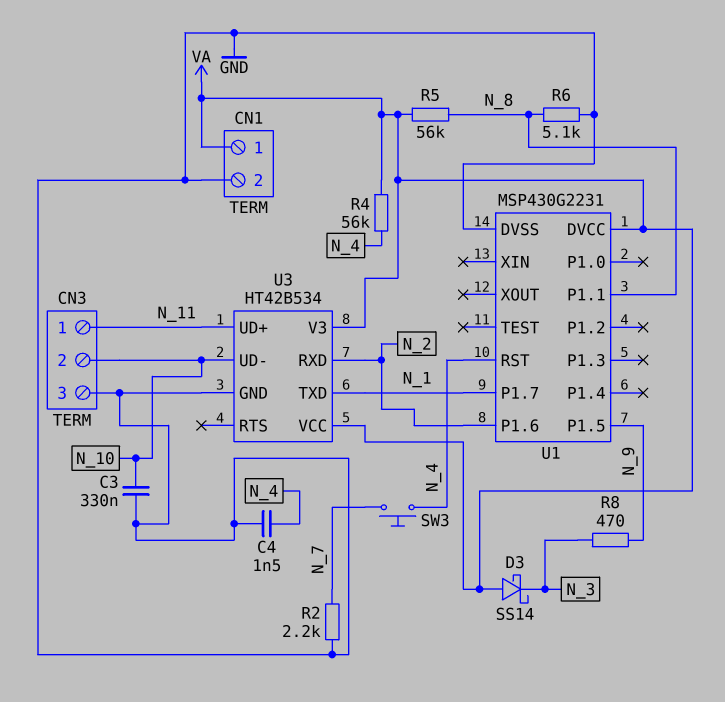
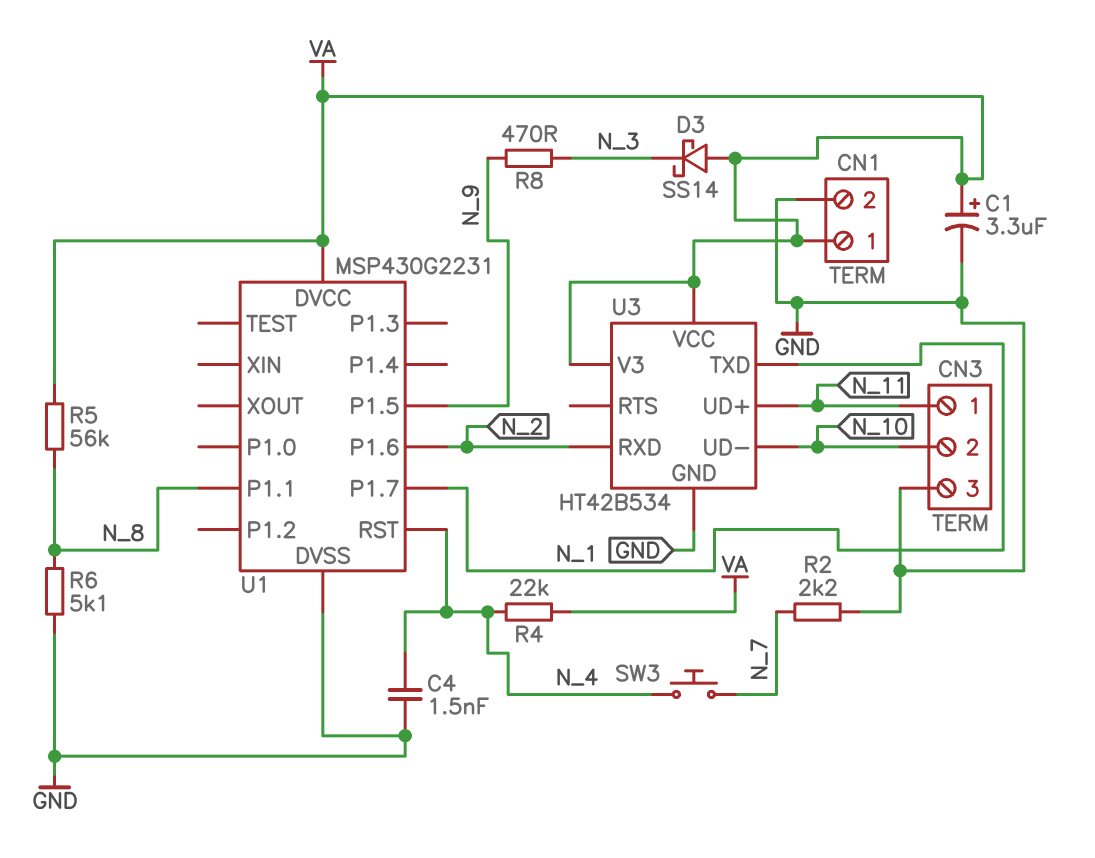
C1: none -> 3.3uF (plus VA, minus GND)
C3: 330nF (GND, N_10) -> none
R4: 56k (N_4, VA) -> 22k (N_4, VA)

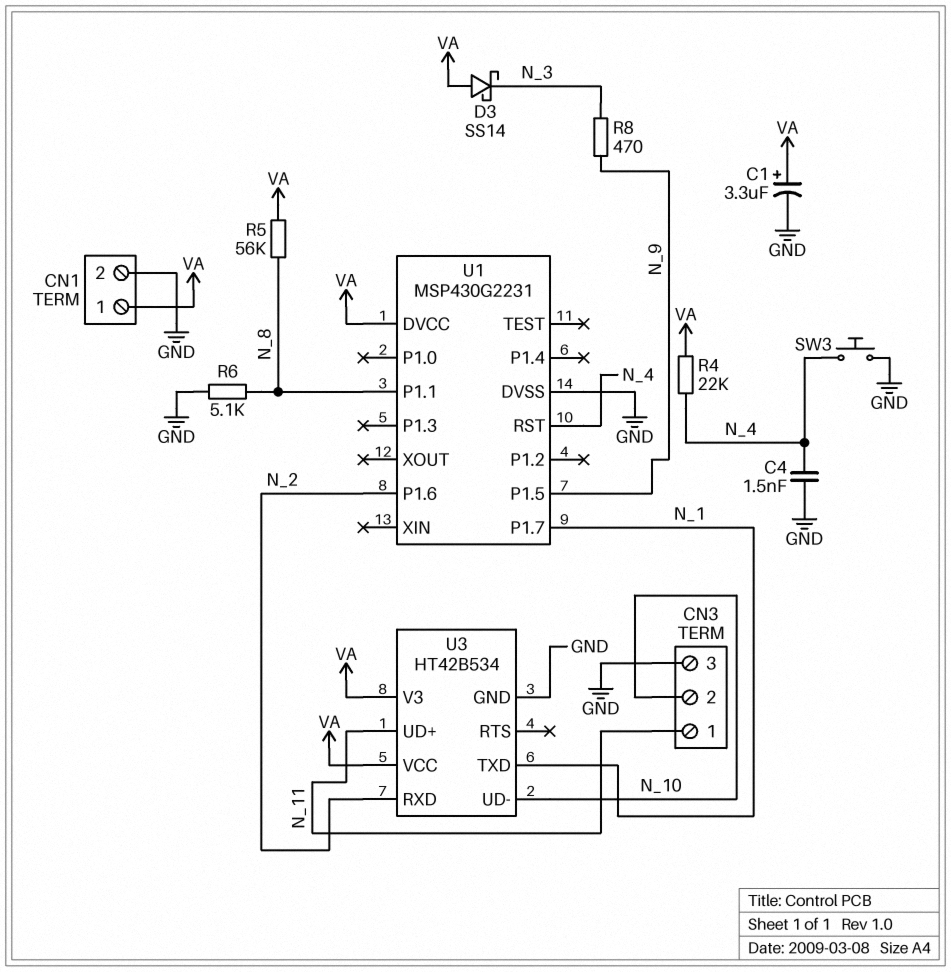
R2: 2.2k (GND, N_7) -> none
SW3: button (N_4, N_7) -> button (GND, N_4)

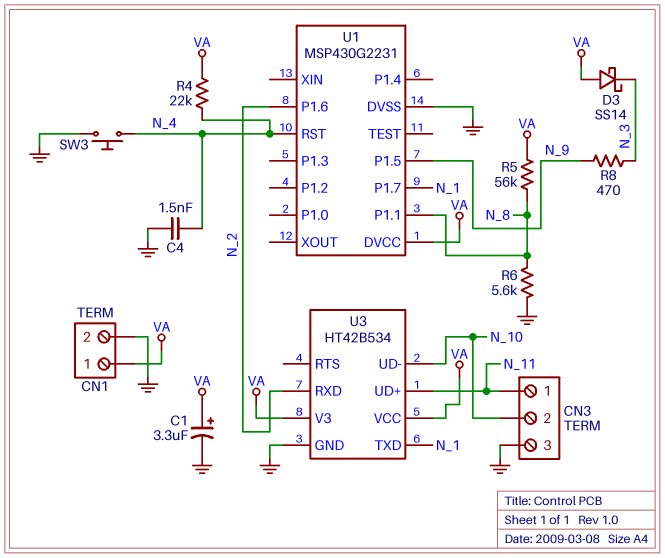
R6: 5.1k (GND, N_8) -> 5.6k (GND, N_8)

